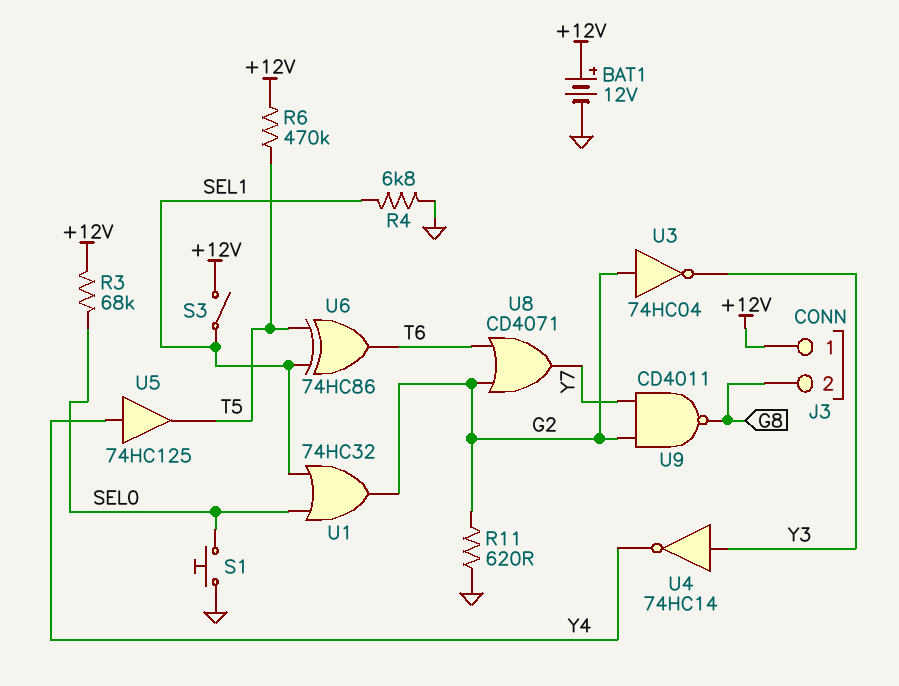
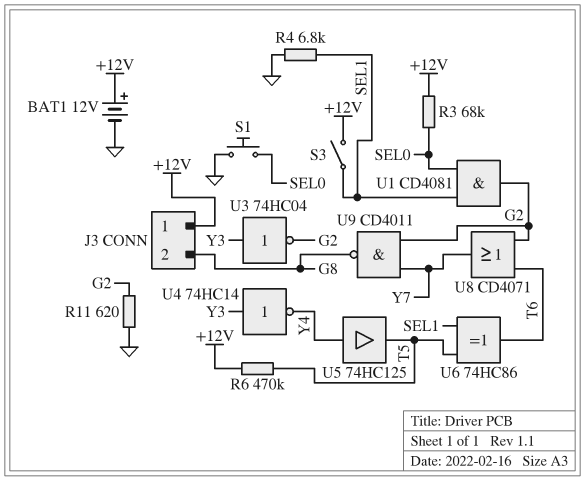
U1: OR 74HC32 (in SEL0, in SEL1, out G2) -> AND CD4081 (in SEL0, in SEL1, out G2)
U3: NOT 74HC04 (in G2, out Y3) -> NOT 74HC04 (in Y3, out G2)

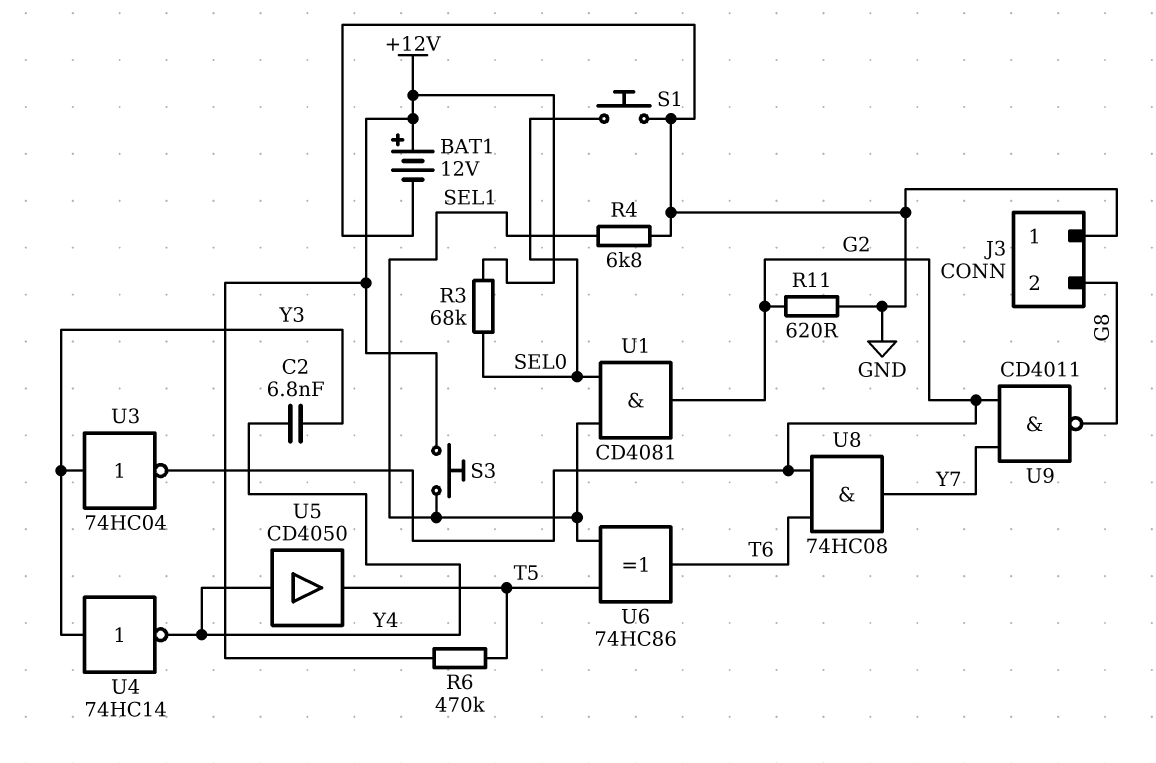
C2: none -> 6.8nF (Y3, Y4)
J3 pin 1: +12V -> GND
S3: switch (+12V, SEL1) -> button (+12V, SEL1)
U5: buffer 74HC125 (in Y4, out T5) -> buffer CD4050 (in Y4, out T5)
U8: OR CD4071 (in G2, in T6, out Y7) -> AND 74HC08 (in G2, in T6, out Y7)

